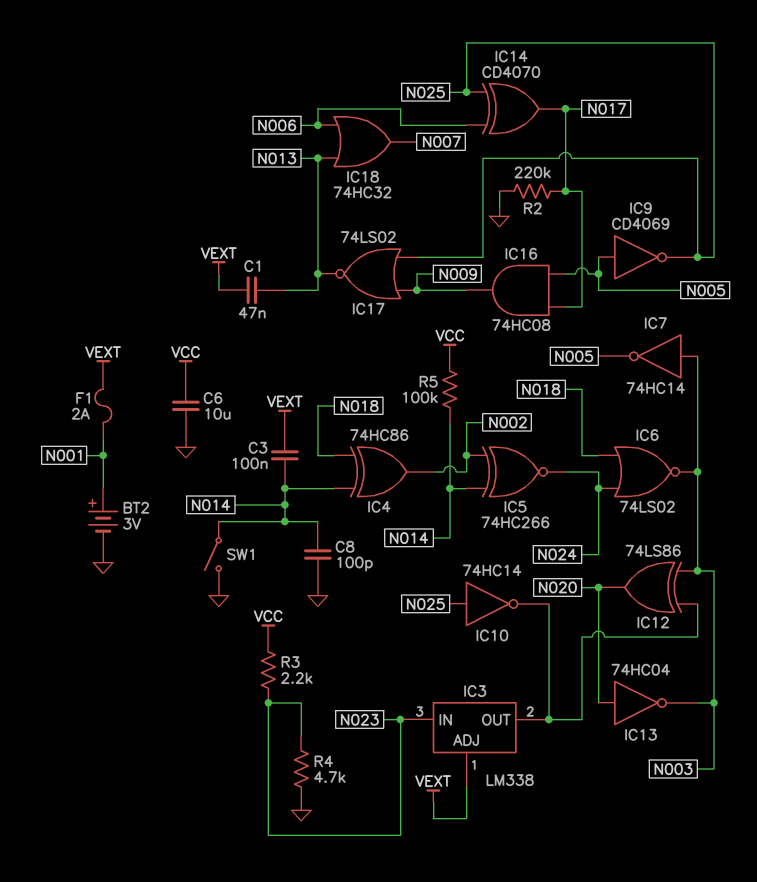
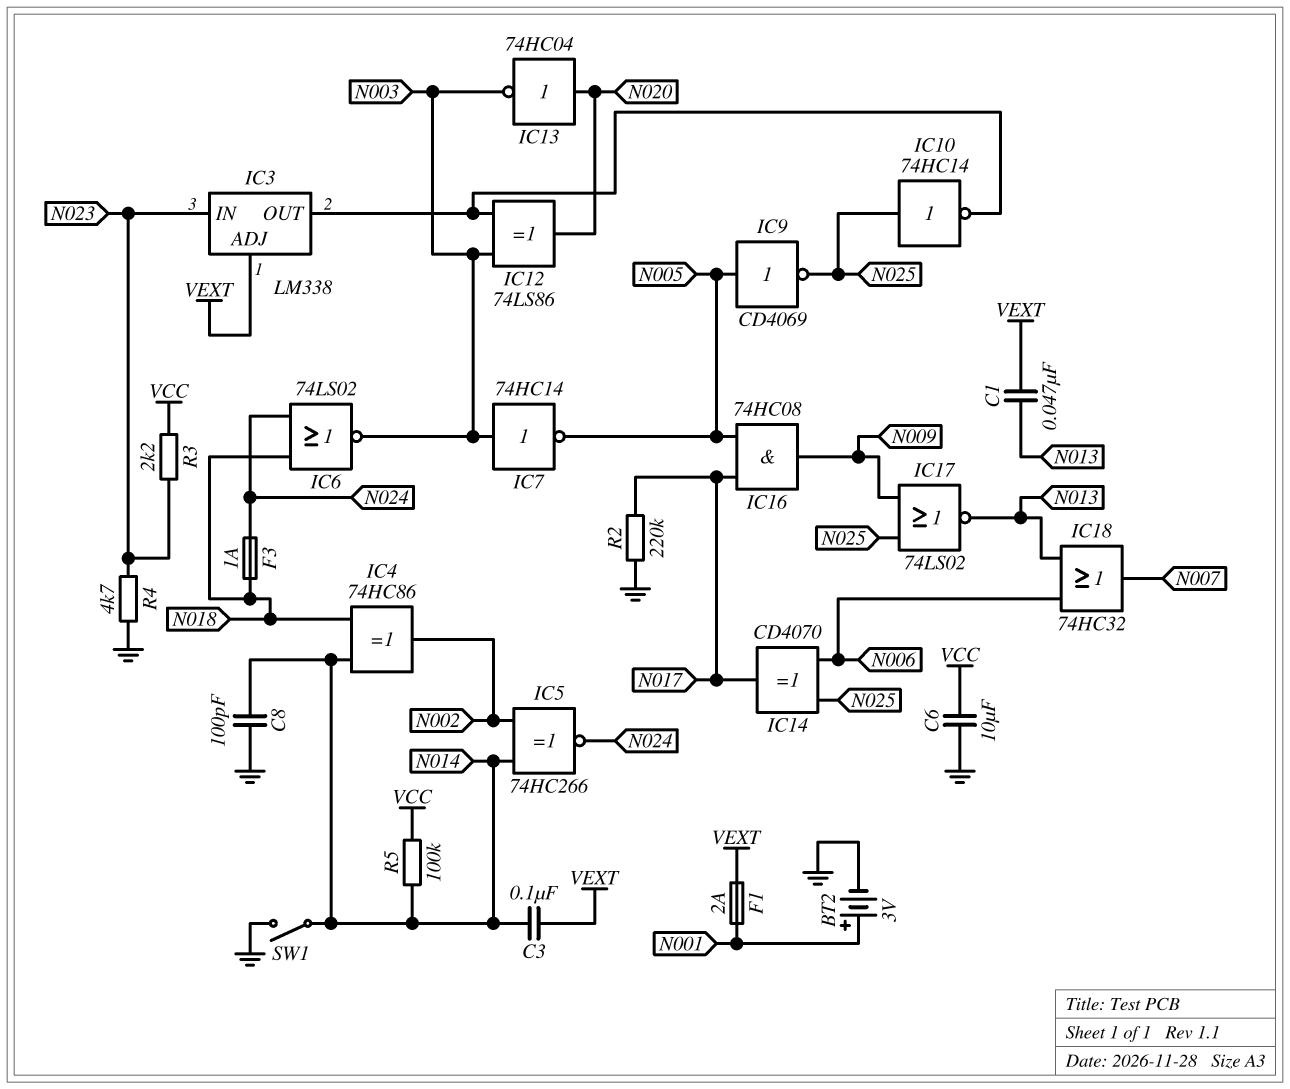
F3: none -> 1A (N018, N024)

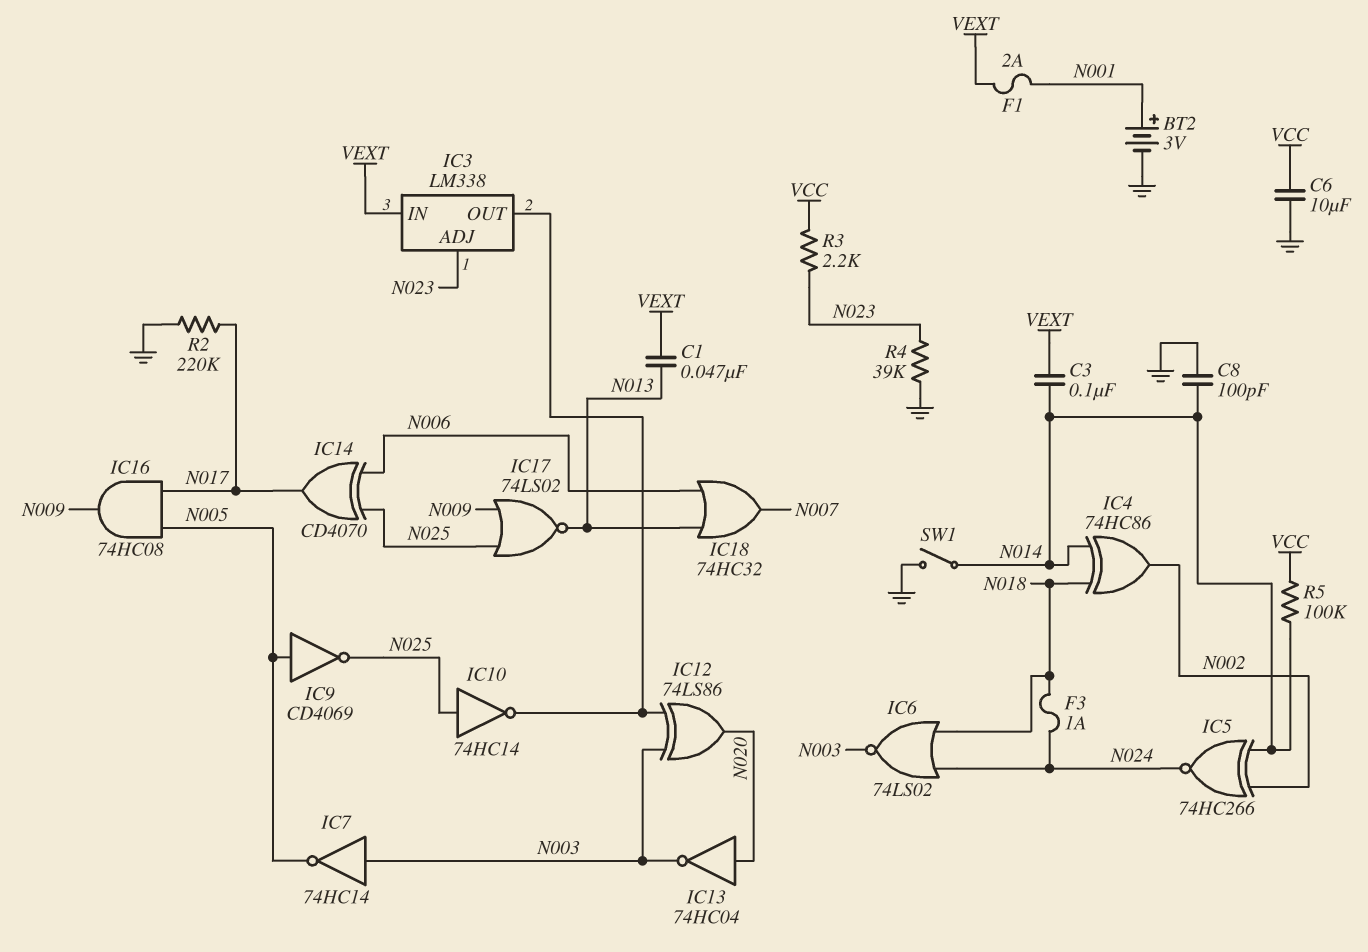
IC3 pin ADJ: VEXT -> N023
IC3 pin IN: N023 -> VEXT
R4: 4.7k (GND, N023) -> 39k (GND, N023)

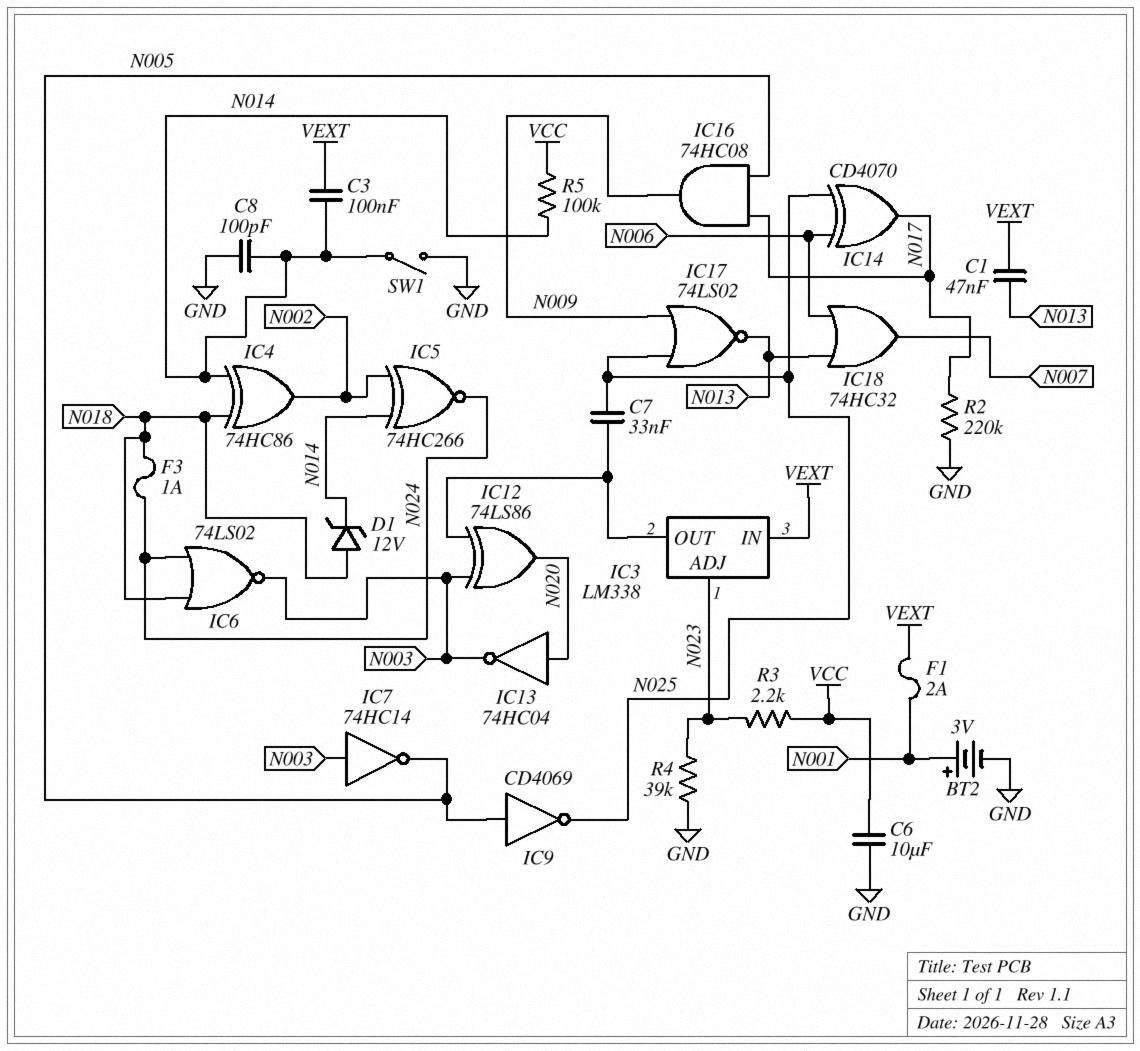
C7: none -> 33nF (IC3/OUT, N025)
D1: none -> zener 12V (A N018, K N014)
IC10: NOT 74HC14 (in N025, out IC3/OUT) -> none

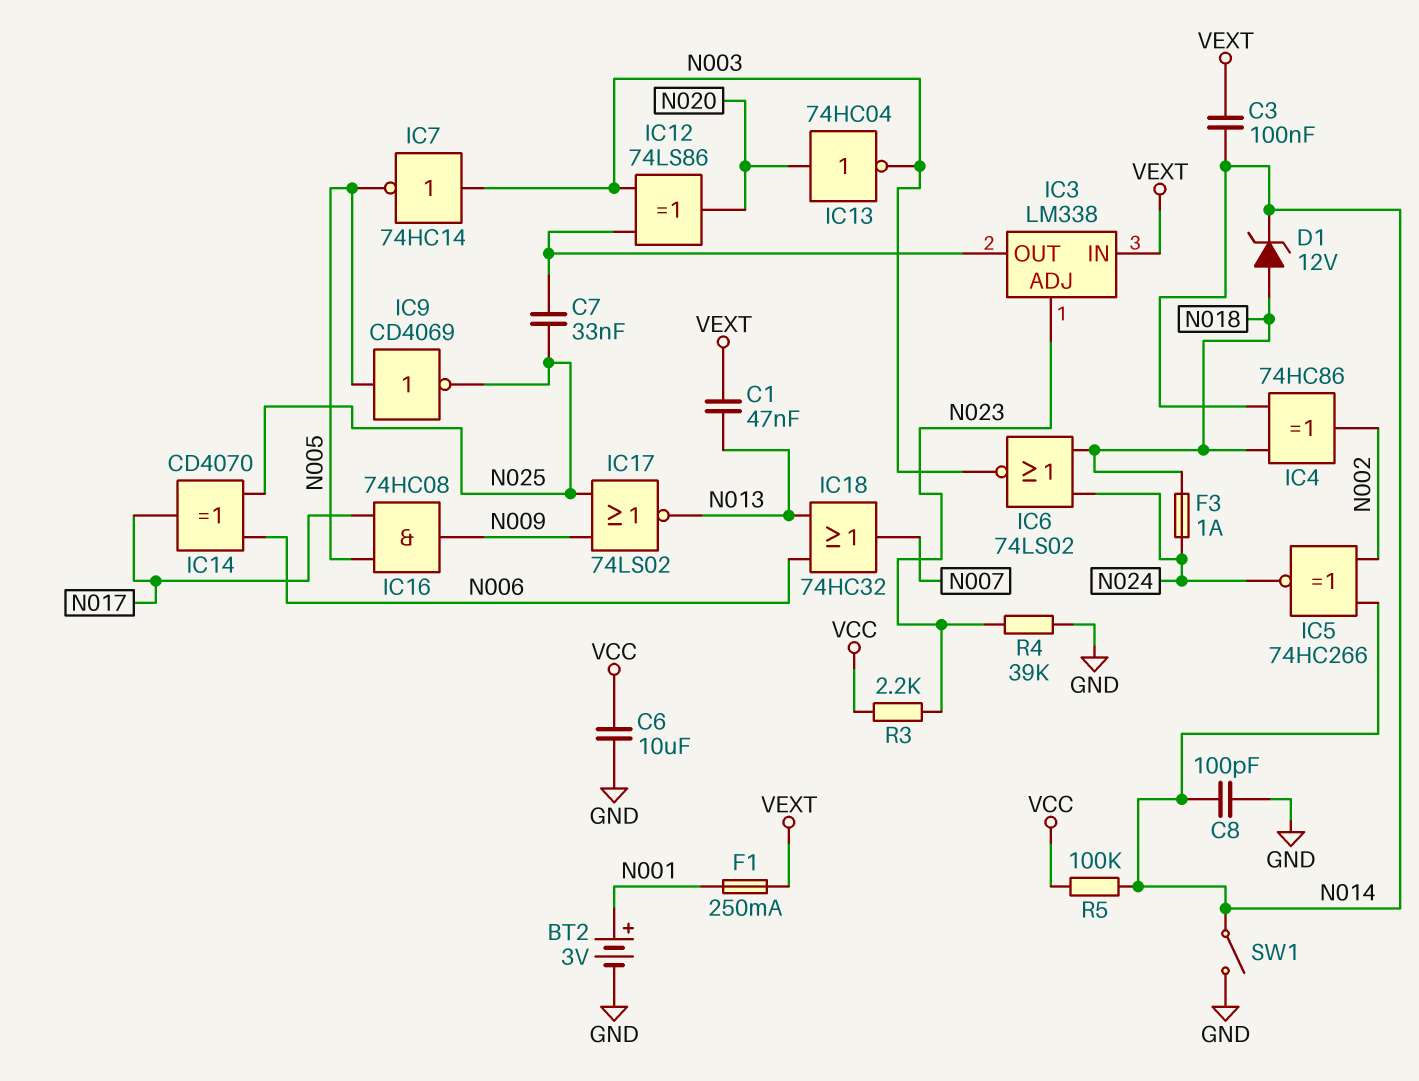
F1: 2A (N001, VEXT) -> 250mA (N001, VEXT)
R2: 220k (GND, N017) -> none

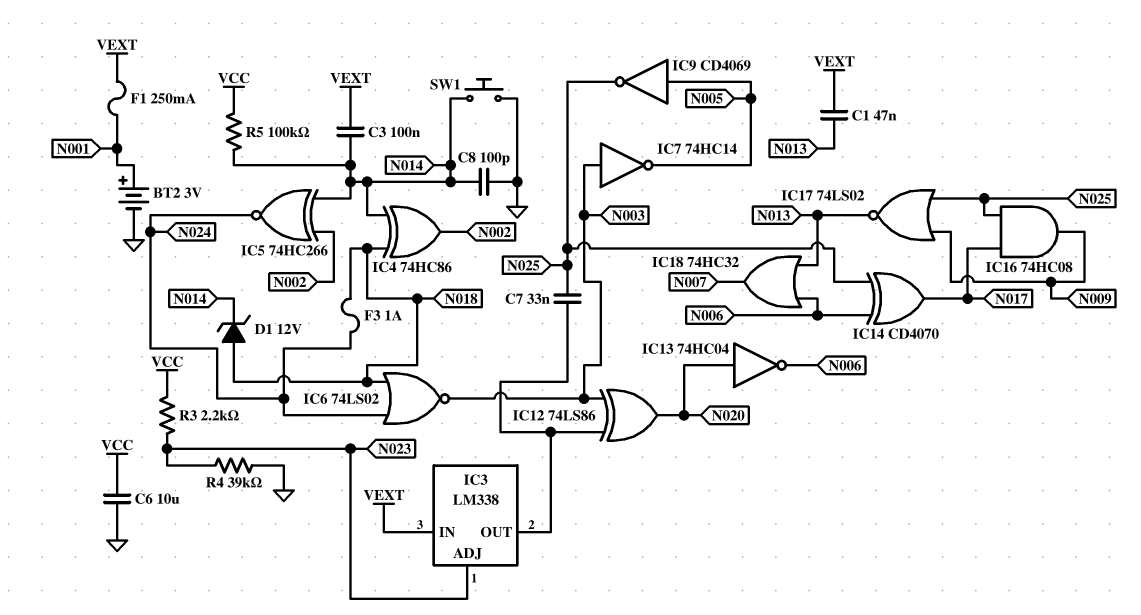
IC13: NOT 74HC04 (in N020, out N003) -> NOT 74HC04 (in N020, out N006)
IC16: AND 74HC08 (in N005, in N017, out N009) -> AND 74HC08 (in N017, in N025, out N009)
SW1: switch (GND, N014) -> button (GND, N014)

